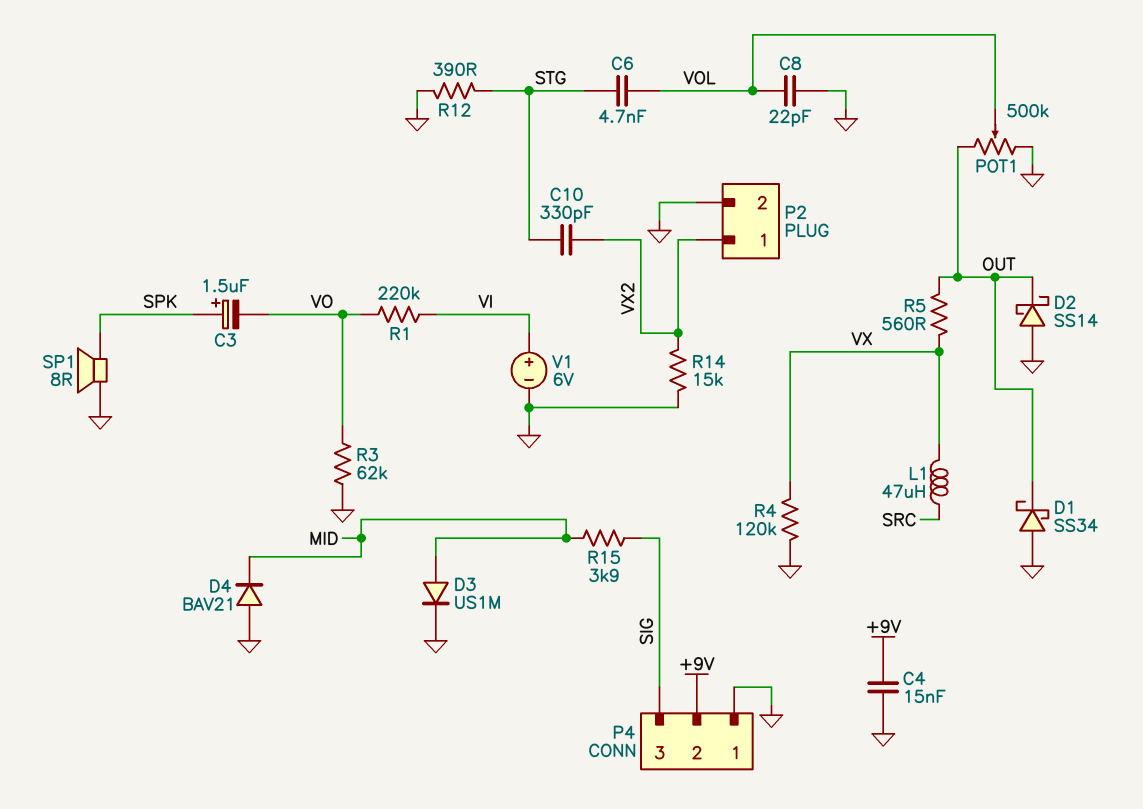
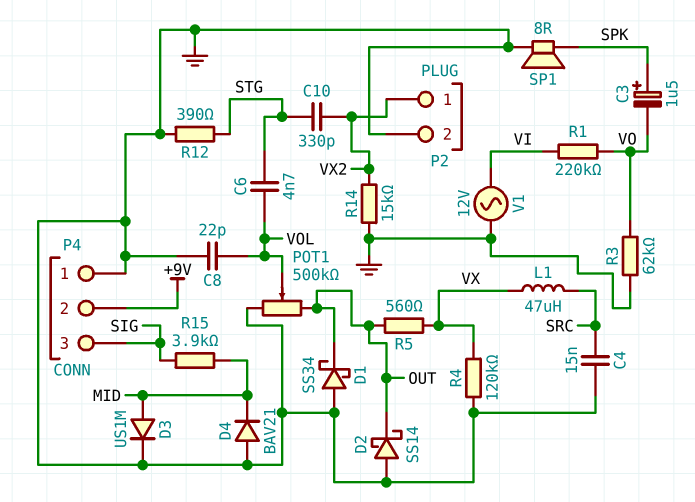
C4: 15nF (+9V, GND) -> 15nF (GND, SRC)
V1: 6V (plus VI, minus GND) -> AC 12V (GND, VI)

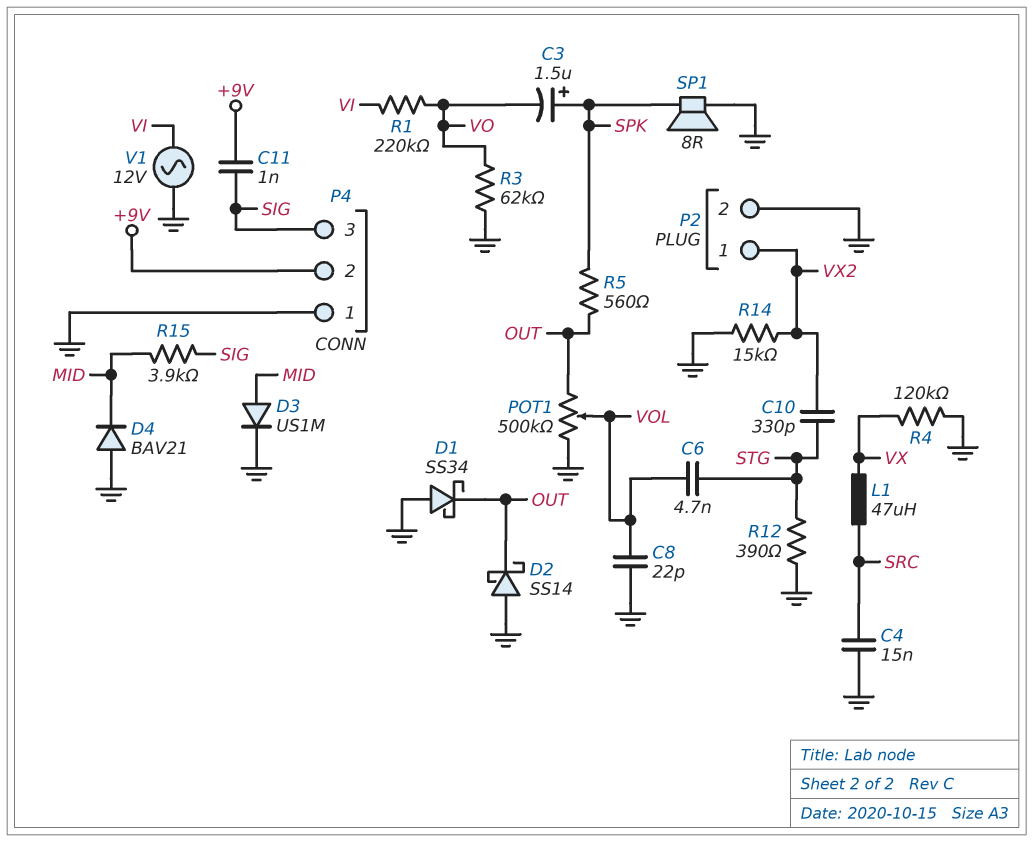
C11: none -> 1nF (+9V, SIG)
R5: 560 (OUT, VX) -> 560 (OUT, SPK)

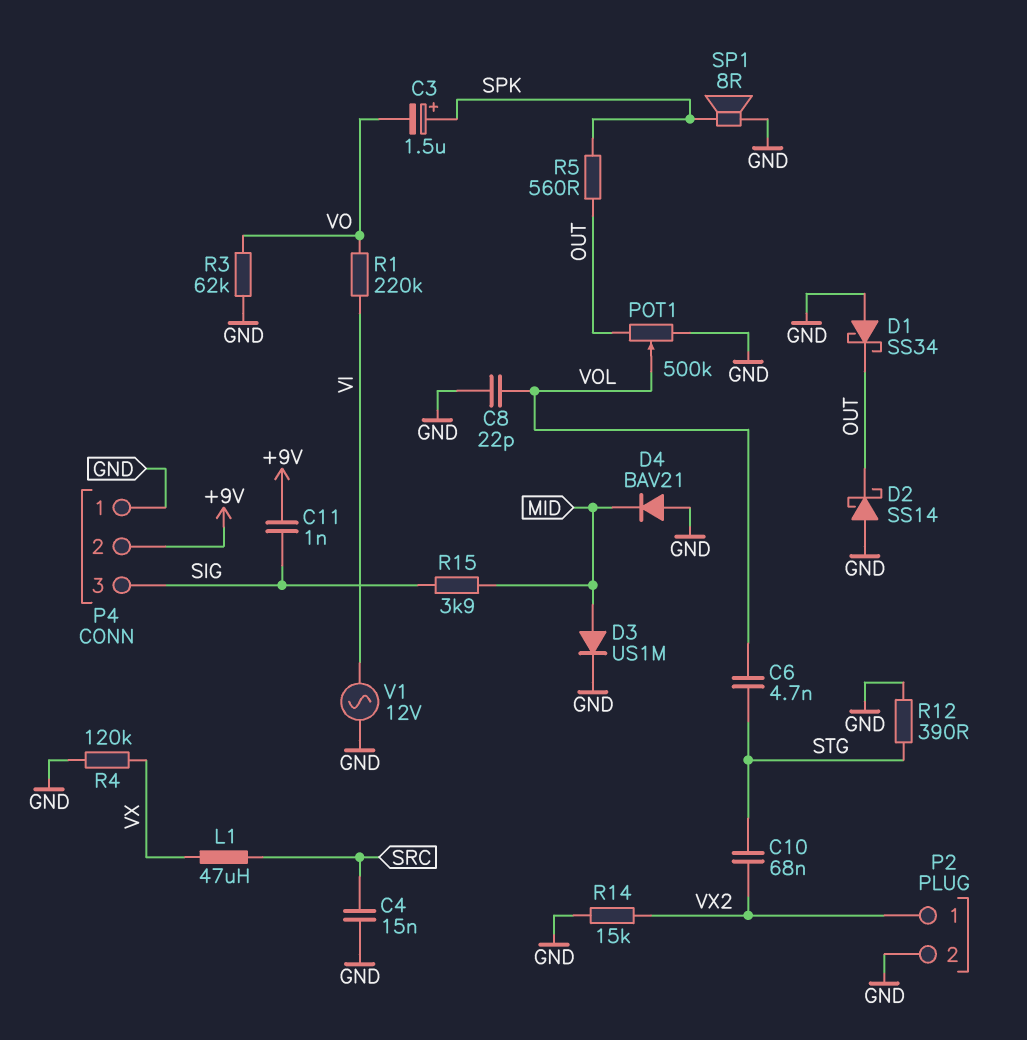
C10: 330pF (STG, VX2) -> 68nF (STG, VX2)

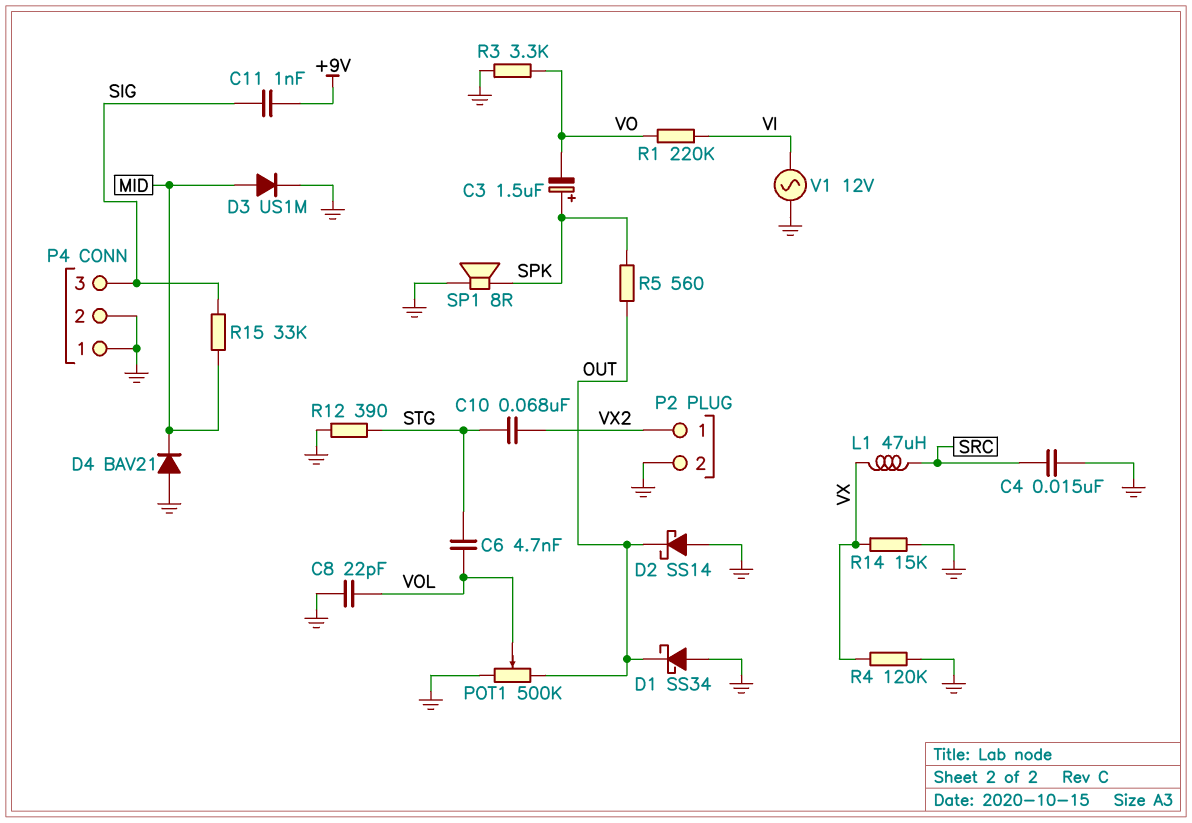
P4 pin 2: +9V -> GND
R3: 62k (GND, VO) -> 3.3k (GND, VO)
R14: 15k (GND, VX2) -> 15k (GND, VX)
R15: 3.9k (MID, SIG) -> 33k (MID, SIG)

